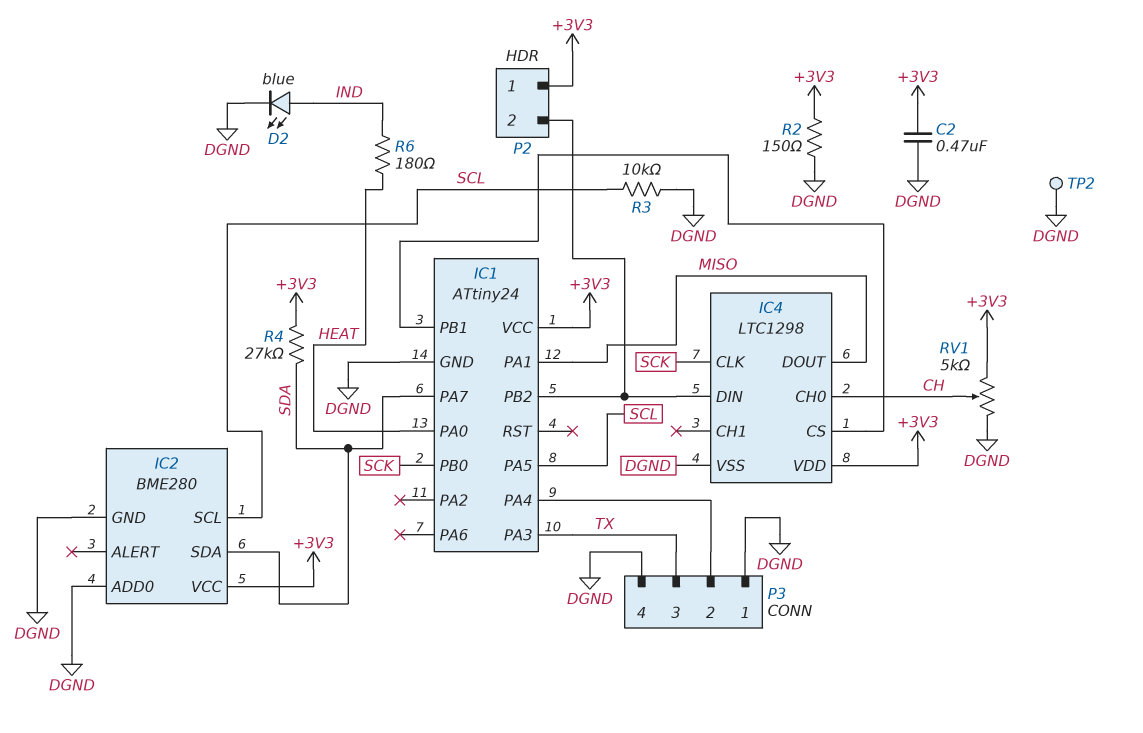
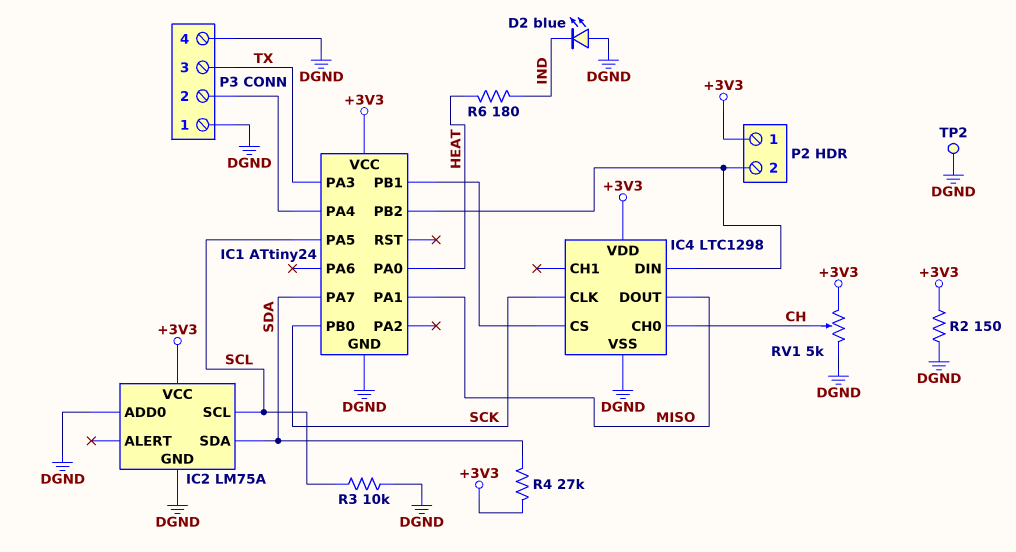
C2: 470nF (+3V3, DGND) -> none
D2: LED blue (A IND, K DGND) -> LED blue (A DGND, K IND)
IC2: BME280 -> LM75A

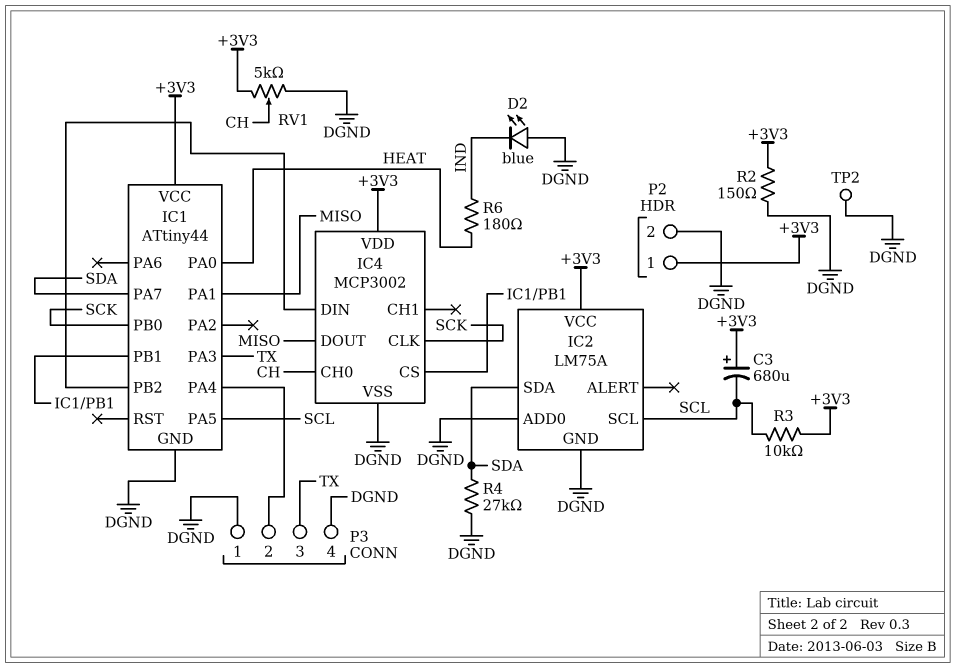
C3: none -> 680uF (plus +3V3, minus SCL)
IC1: ATtiny24 -> ATtiny44
IC4: LTC1298 -> MCP3002
P2 pin 2: IC1/PB2 -> DGND
R3: 10k (DGND, SCL) -> 10k (+3V3, SCL)
R4: 27k (+3V3, SDA) -> 27k (DGND, SDA)

